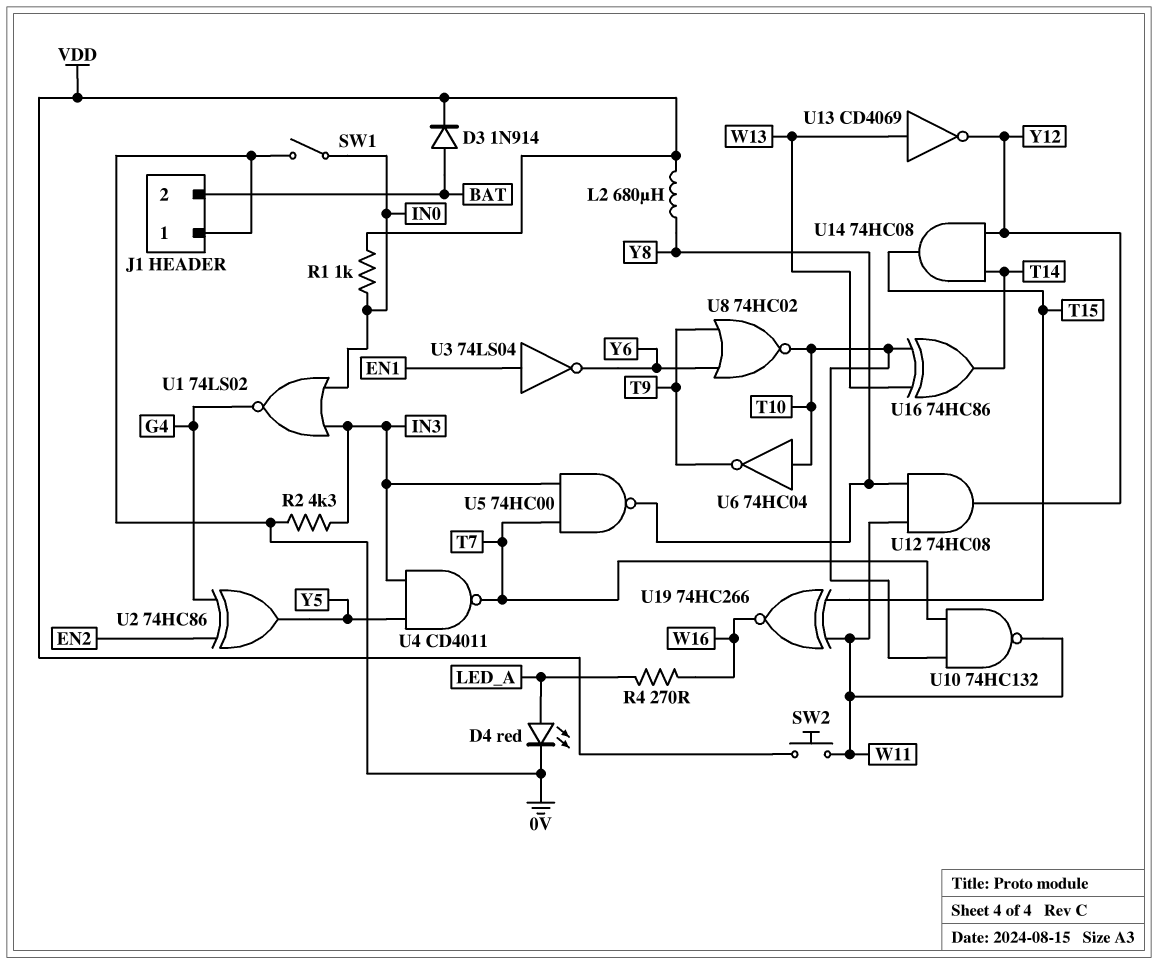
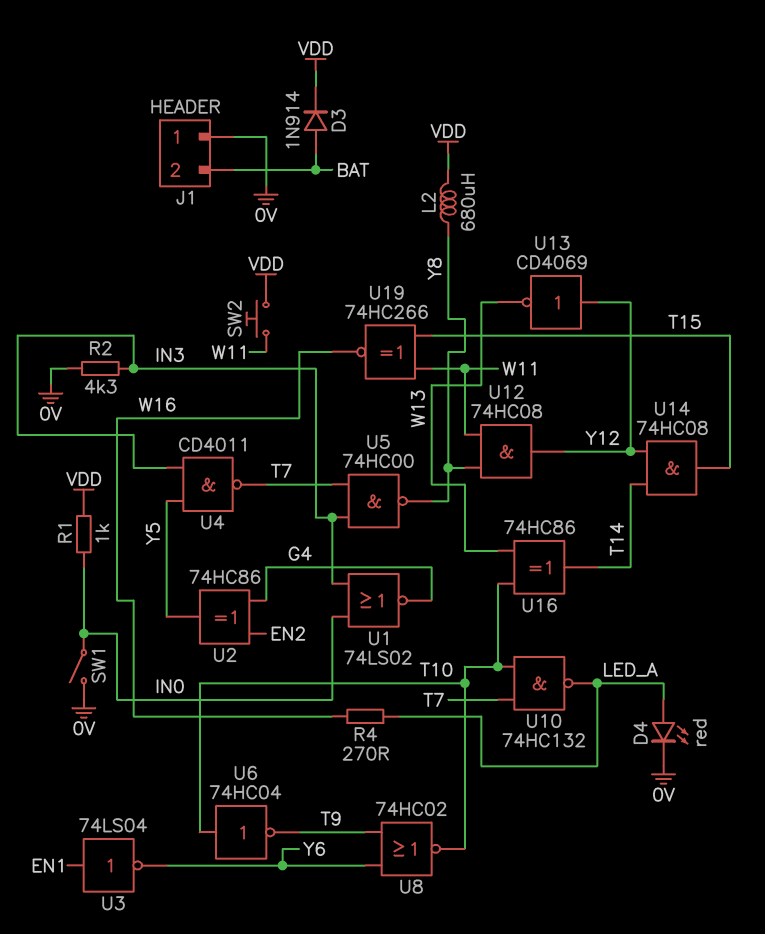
U10: NAND 74HC132 (in T7, in T10, out W11) -> NAND 74HC132 (in T7, in T10, out LED_A)
U13: NOT CD4069 (in W13, out Y12) -> NOT CD4069 (in Y12, out W13)

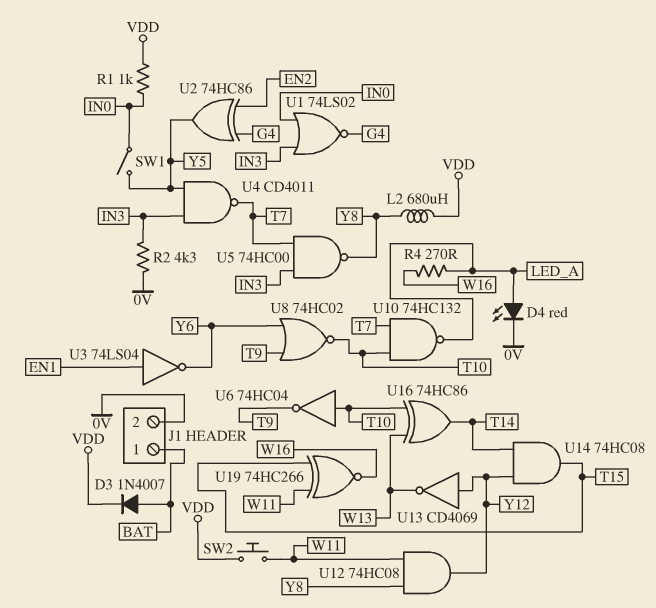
D3: diode 1N914 (A BAT, K VDD) -> diode 1N4007 (A BAT, K VDD)
J1 pin 1: 0V -> BAT
J1 pin 2: BAT -> 0V
SW1: switch (0V, IN0) -> switch (IN0, Y5)

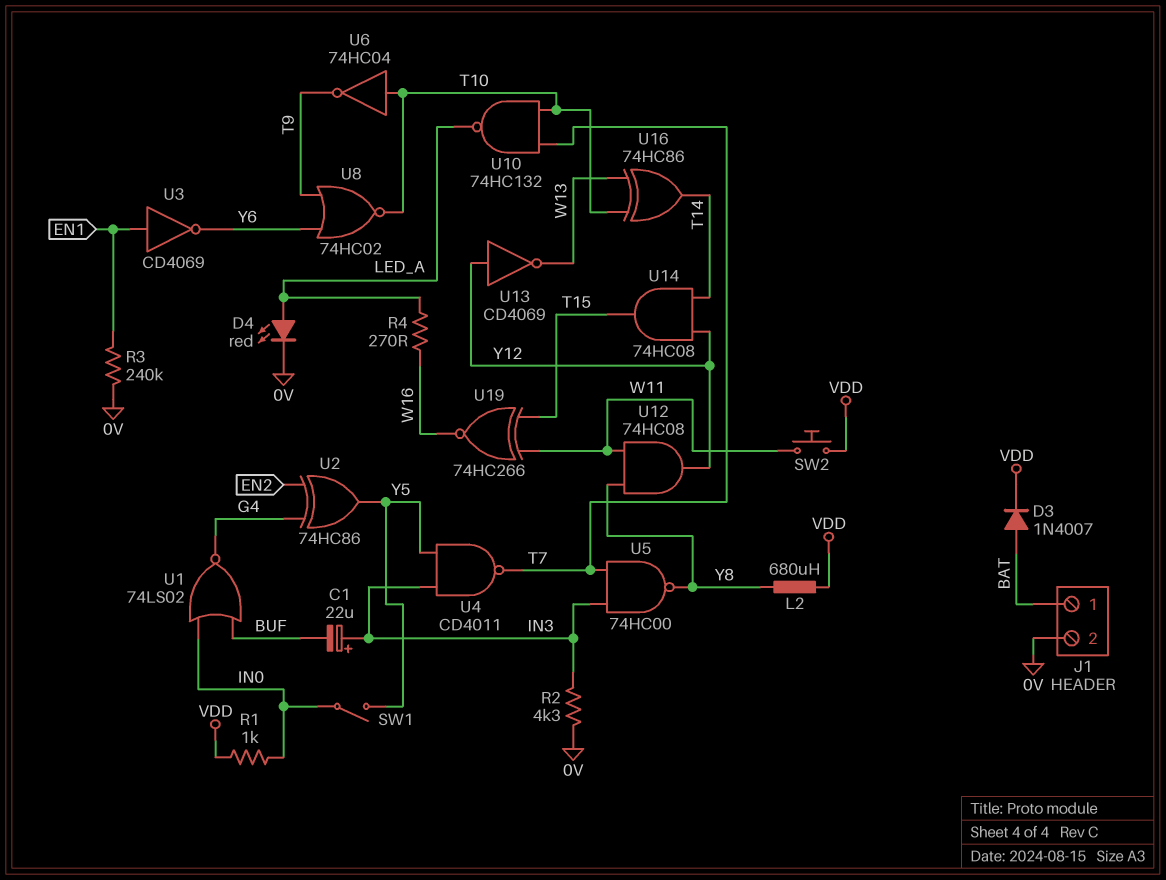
C1: none -> 22uF (plus IN3, minus BUF)
R3: none -> 240k (0V, EN1)
U1: NOR 74LS02 (in IN0, in IN3, out G4) -> NOR 74LS02 (in BUF, in IN0, out G4)
U3: NOT 74LS04 (in EN1, out Y6) -> NOT CD4069 (in EN1, out Y6)

